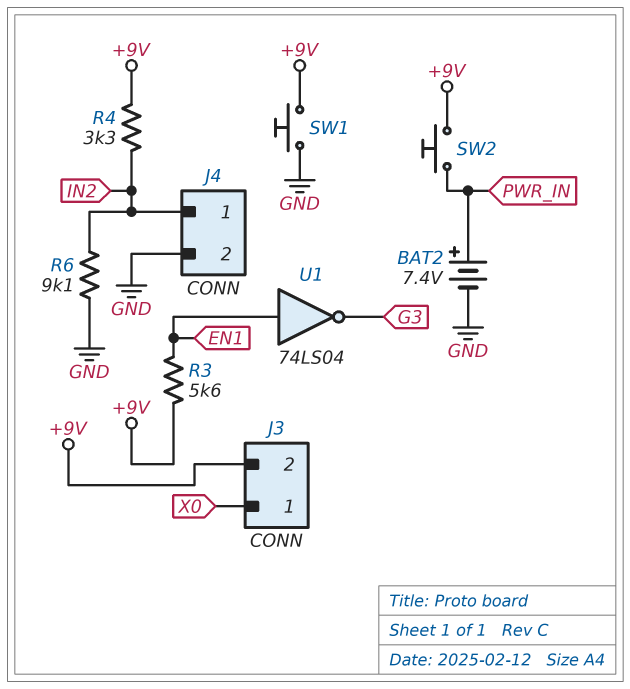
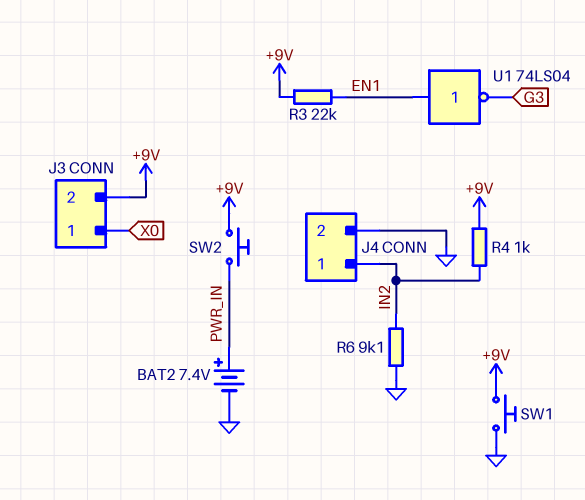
R3: 5.6k (+9V, EN1) -> 22k (+9V, EN1)
R4: 3.3k (+9V, IN2) -> 1k (+9V, IN2)

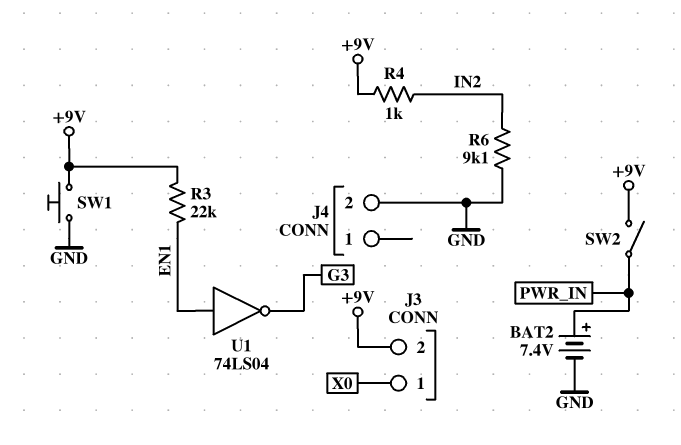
J4 pin 1: IN2 -> none
SW2: button (+9V, PWR_IN) -> switch (+9V, PWR_IN)

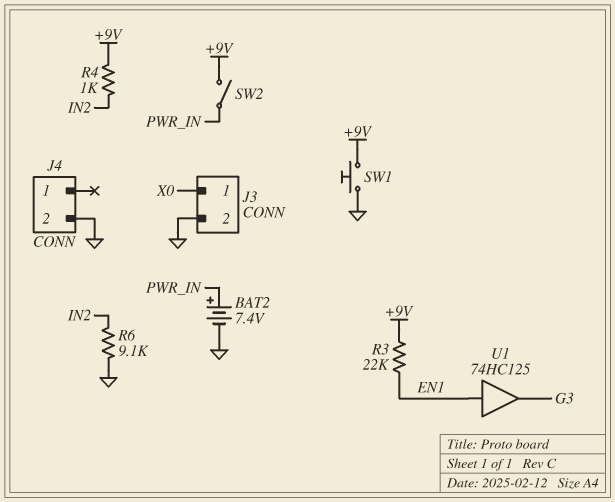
J3 pin 2: +9V -> GND
U1: NOT 74LS04 (in EN1, out G3) -> buffer 74HC125 (in EN1, out G3)

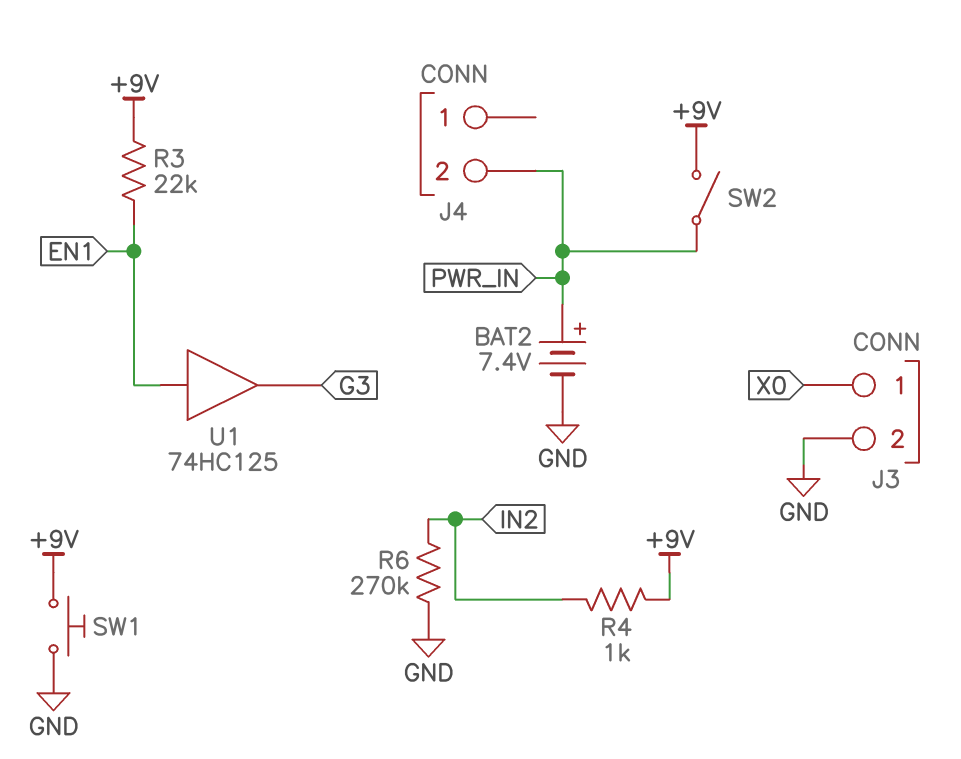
J4 pin 2: GND -> PWR_IN
R6: 9.1k (GND, IN2) -> 270k (GND, IN2)

